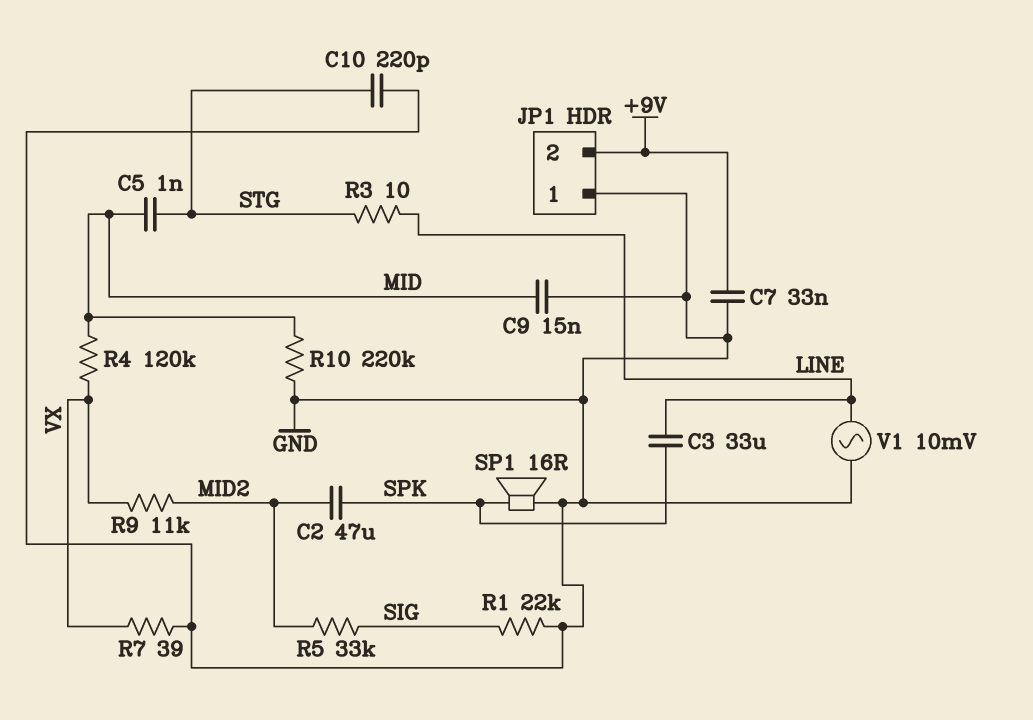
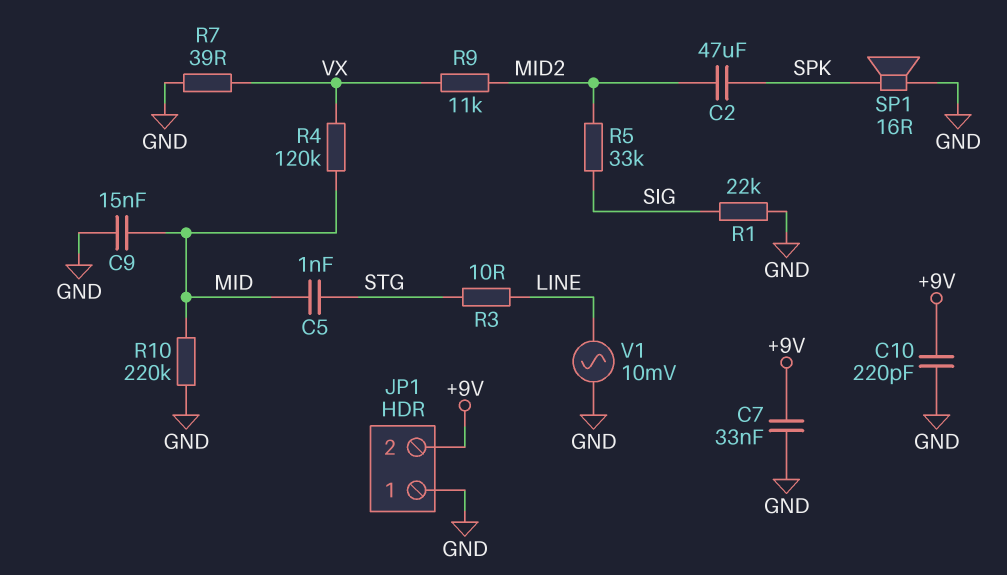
C3: 33uF (LINE, SPK) -> none
C10: 220pF (GND, STG) -> 220pF (+9V, GND)

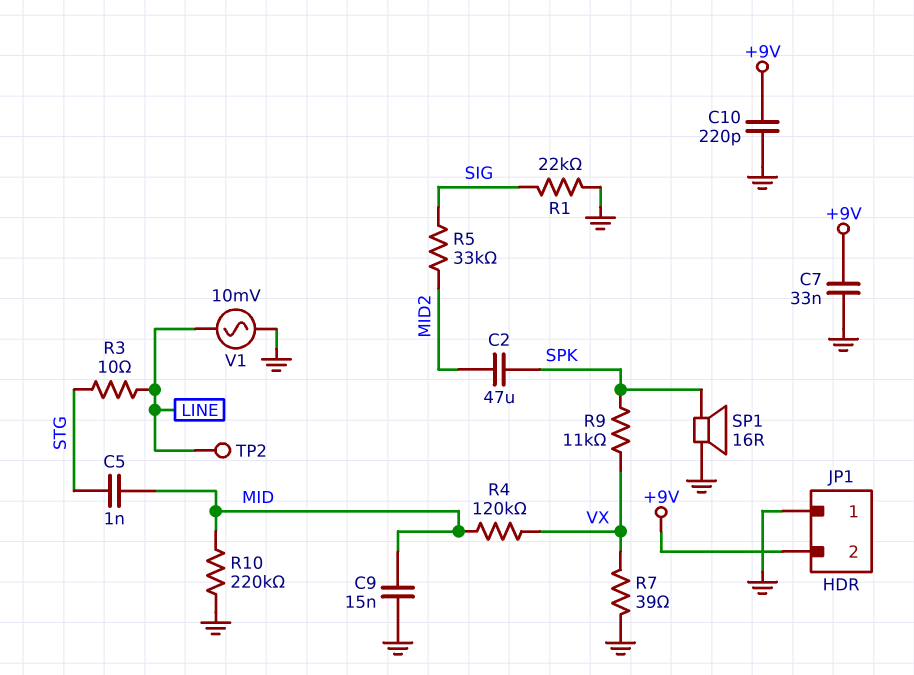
R9: 11k (MID2, VX) -> 11k (SPK, VX)
TP2: none -> test point (LINE)

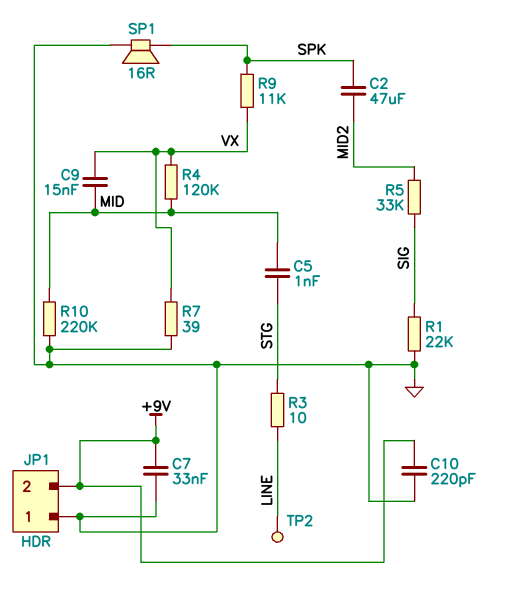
C9: 15nF (GND, MID) -> 15nF (MID, VX)
V1: AC 10mV (GND, LINE) -> none

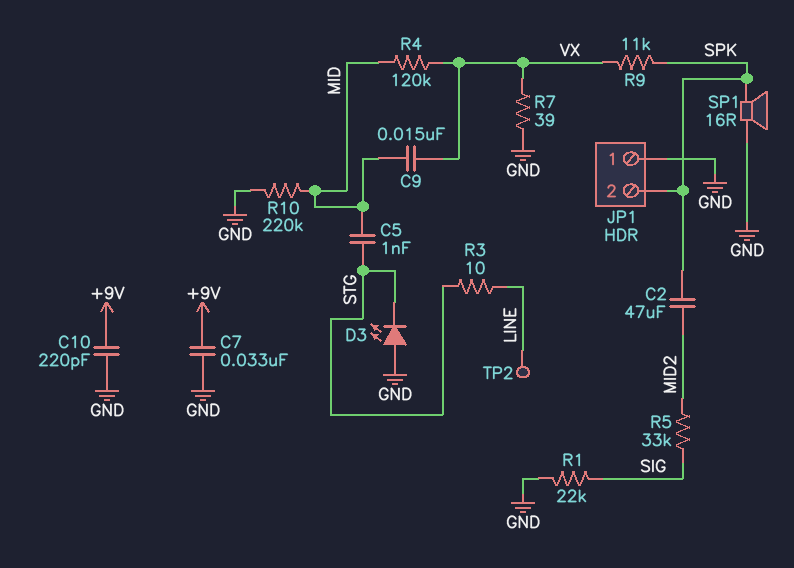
D3: none -> LED (A GND, K STG)
JP1 pin 2: +9V -> SPK

